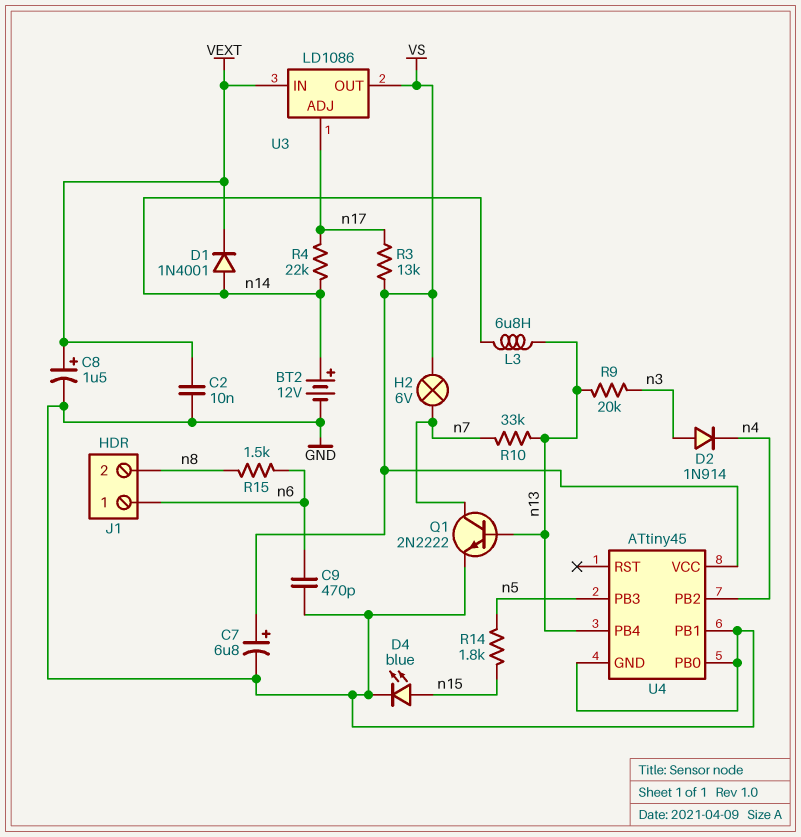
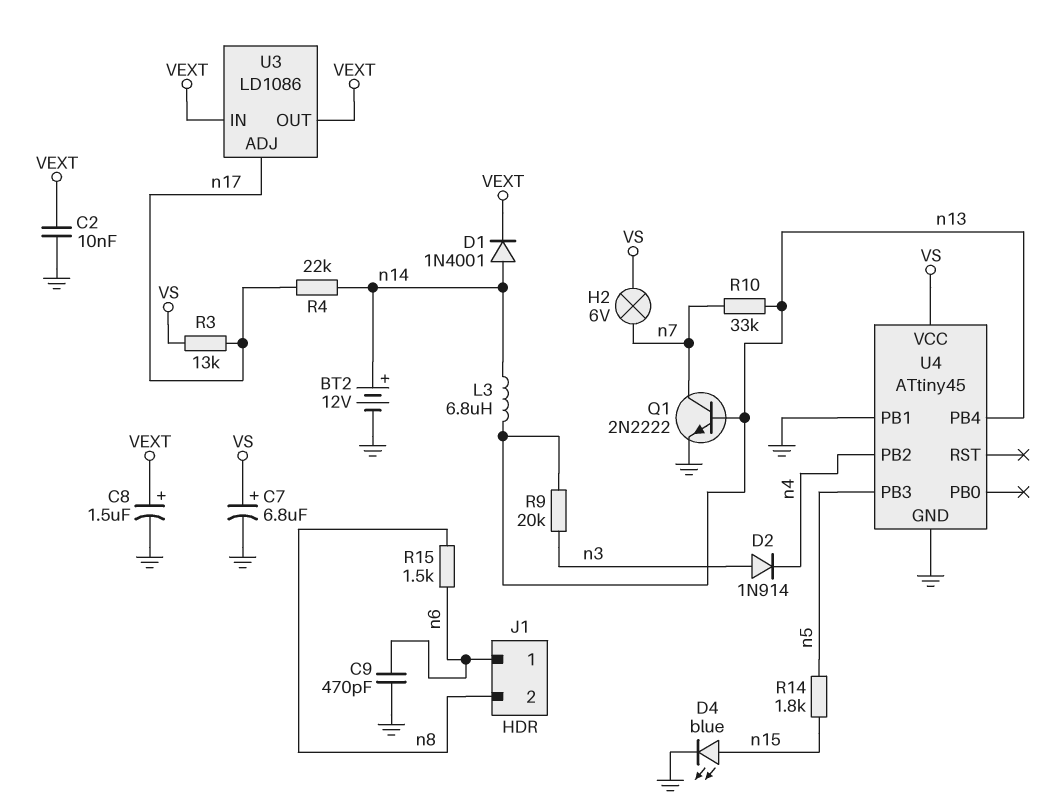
U3 pin OUT: VS -> VEXT
U4 pin PB0: GND -> none

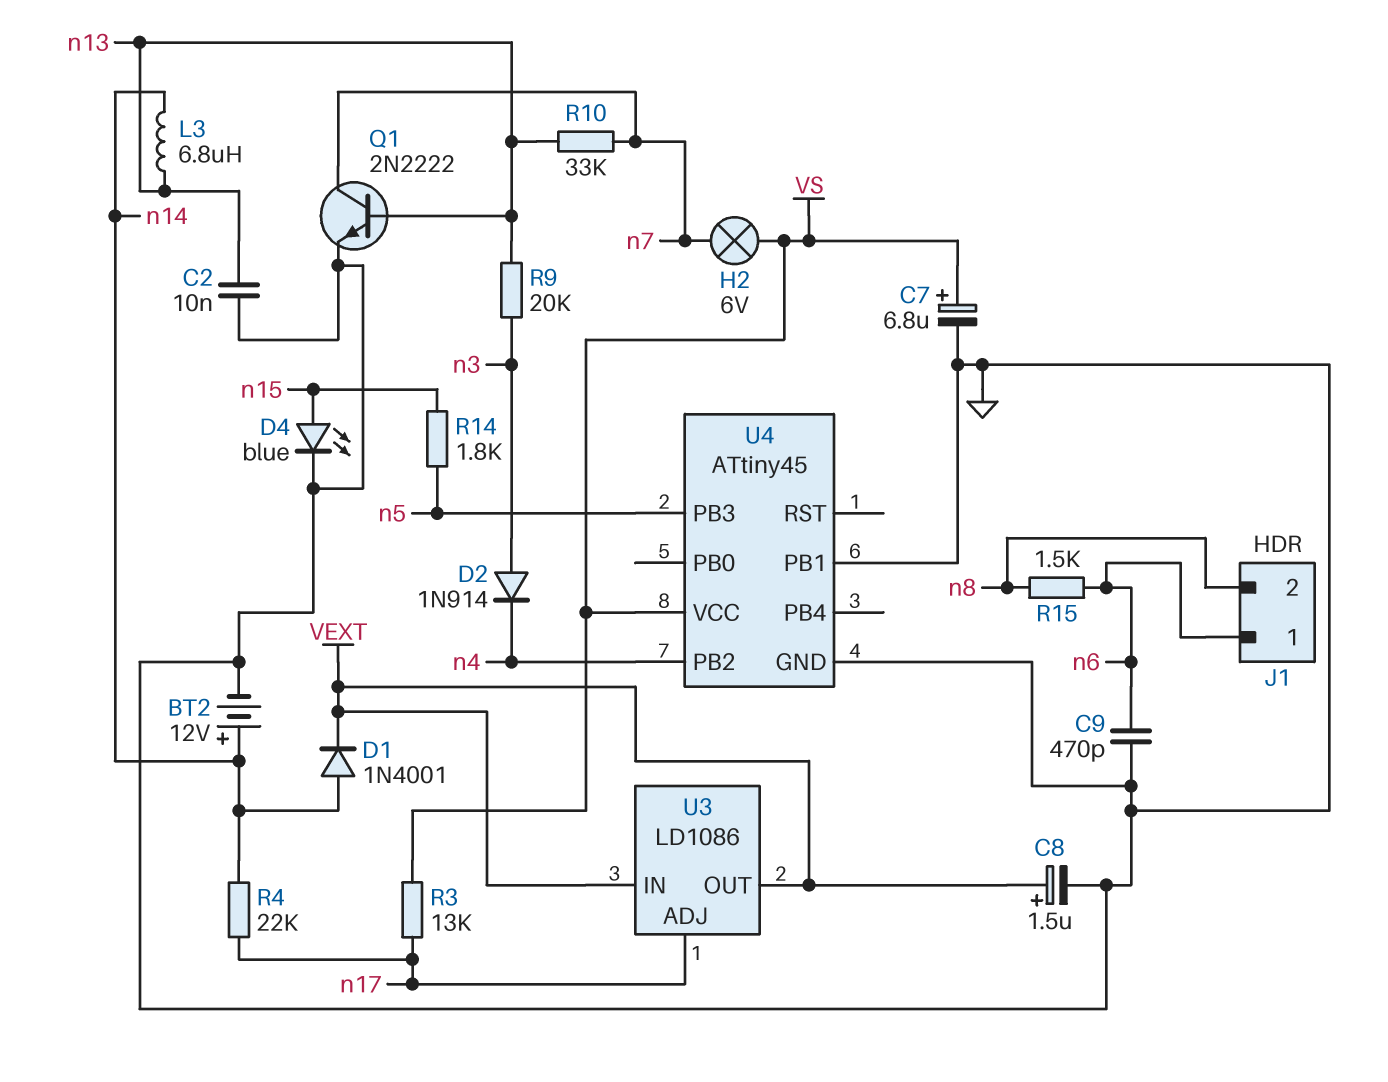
C2: 10nF (GND, VEXT) -> 10nF (GND, n13)
U4 pin PB4: n13 -> none

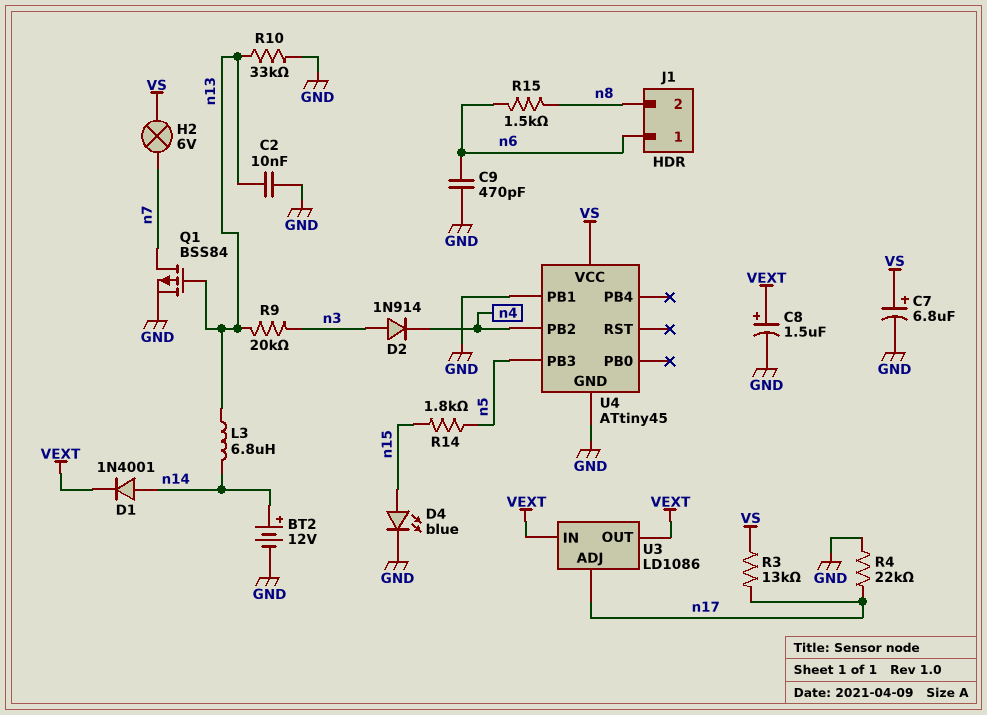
Q1: NPN 2N2222 (B n13, C n7, E GND) -> PMOS BSS84 (G n13, D n7, S GND)
R4: 22k (n14, n17) -> 22k (GND, n17)
R10: 33k (n7, n13) -> 33k (GND, n13)

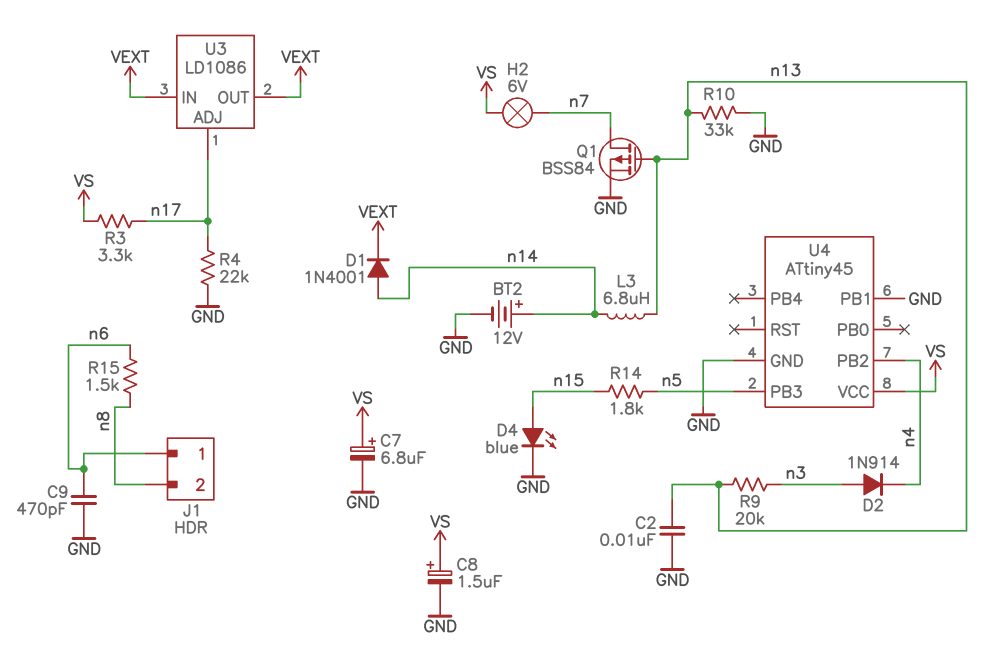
C8: 1.5uF (plus VEXT, minus GND) -> 1.5uF (plus VS, minus GND)
R3: 13k (VS, n17) -> 3.3k (VS, n17)

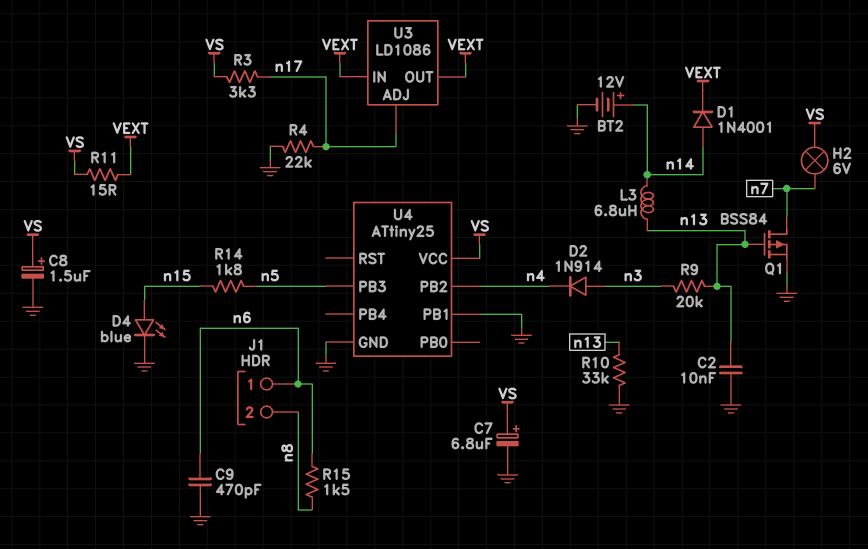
R11: none -> 15 (VEXT, VS)
U4: ATtiny45 -> ATtiny25

